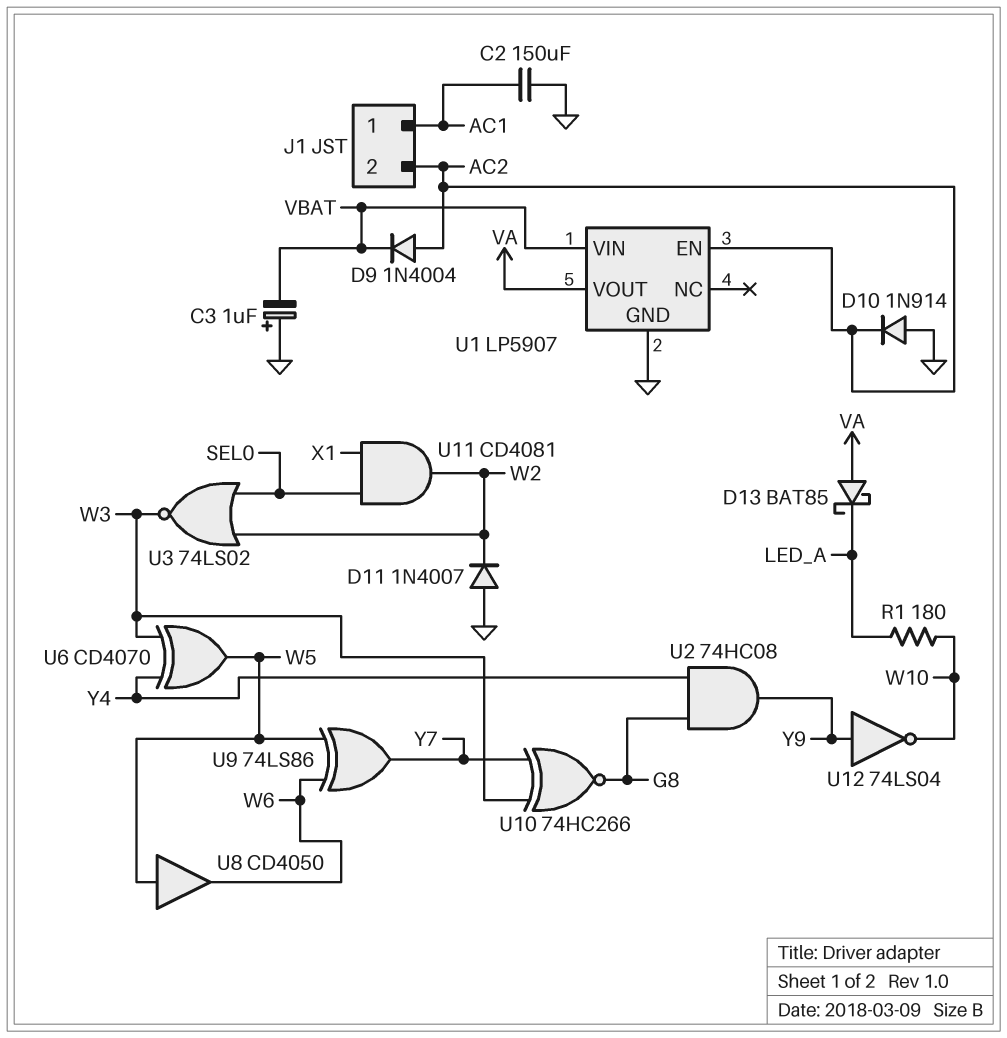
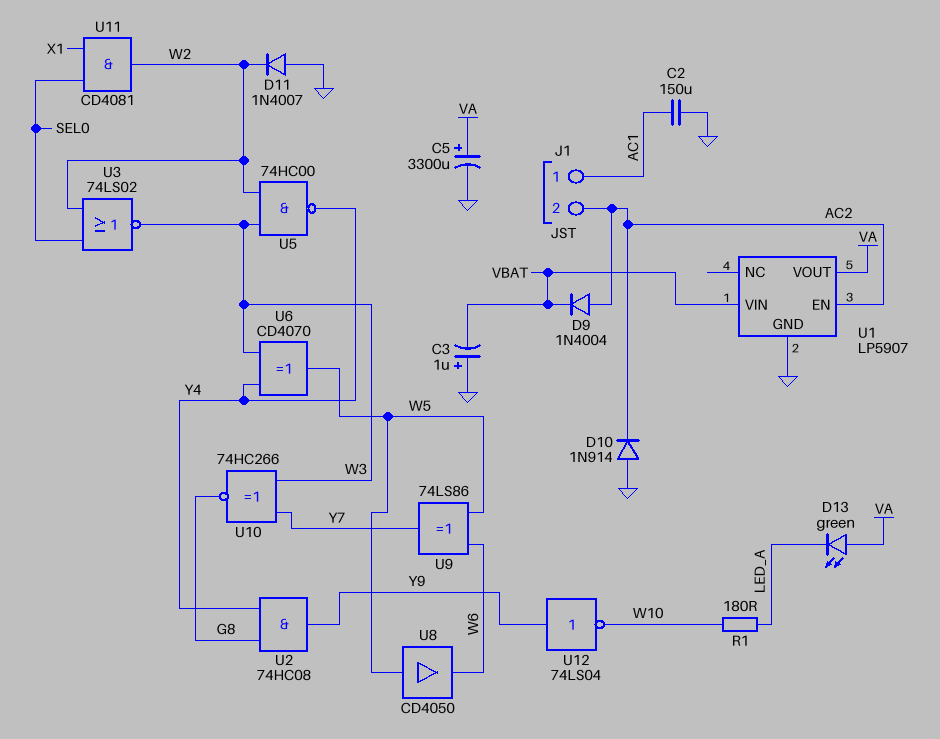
C5: none -> 3300uF (plus VA, minus GND)
D13: schottky BAT85 (A VA, K LED_A) -> LED green (A VA, K LED_A)
U5: none -> NAND 74HC00 (in W2, in W3, out Y4)

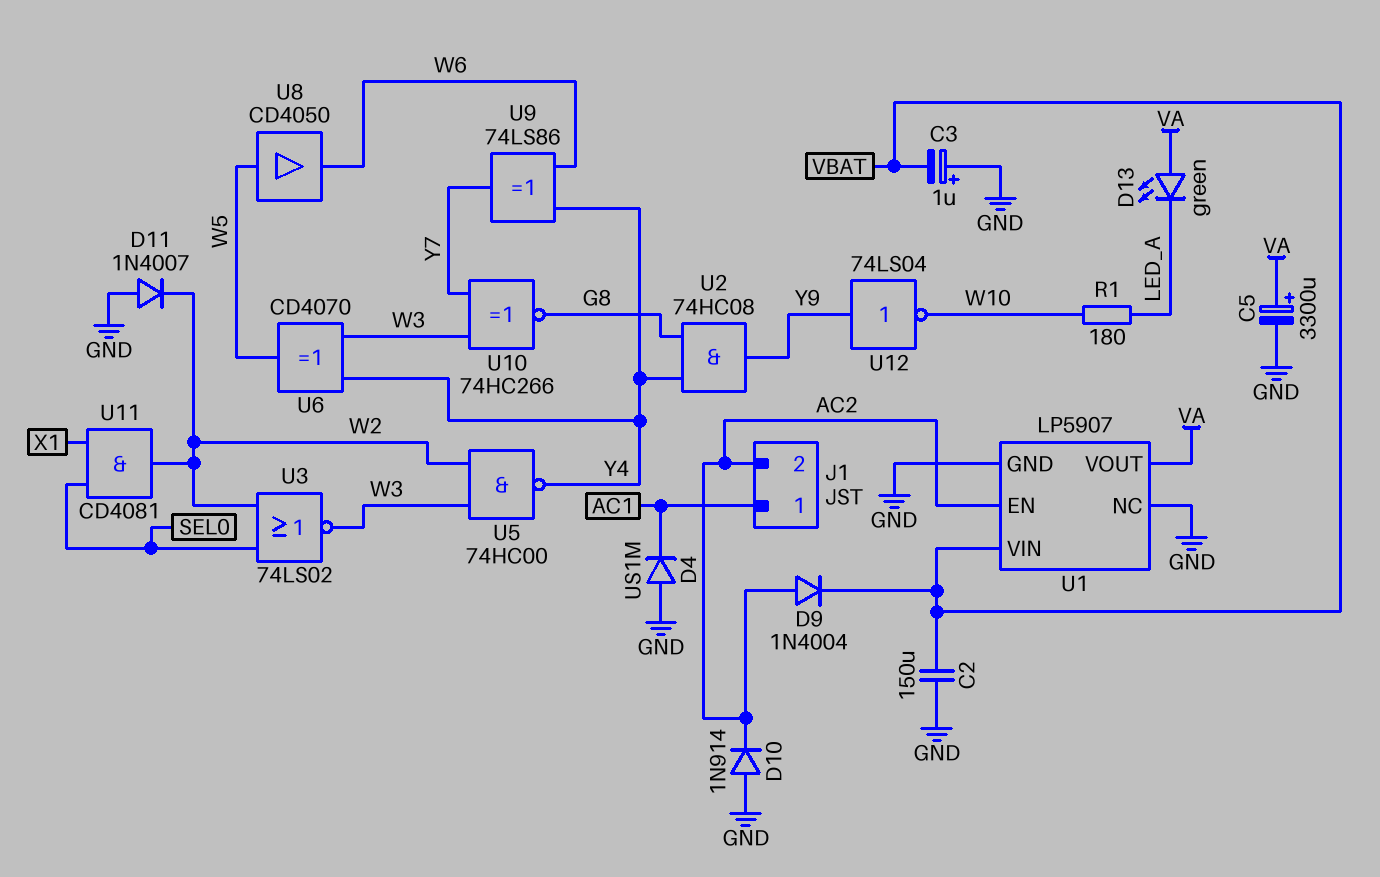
C2: 150uF (AC1, GND) -> 150uF (GND, VBAT)
D4: none -> diode US1M (A GND, K AC1)
U1 pin NC: none -> GND
U9: XOR 74LS86 (in W5, in W6, out Y7) -> XOR 74LS86 (in W6, in Y4, out Y7)

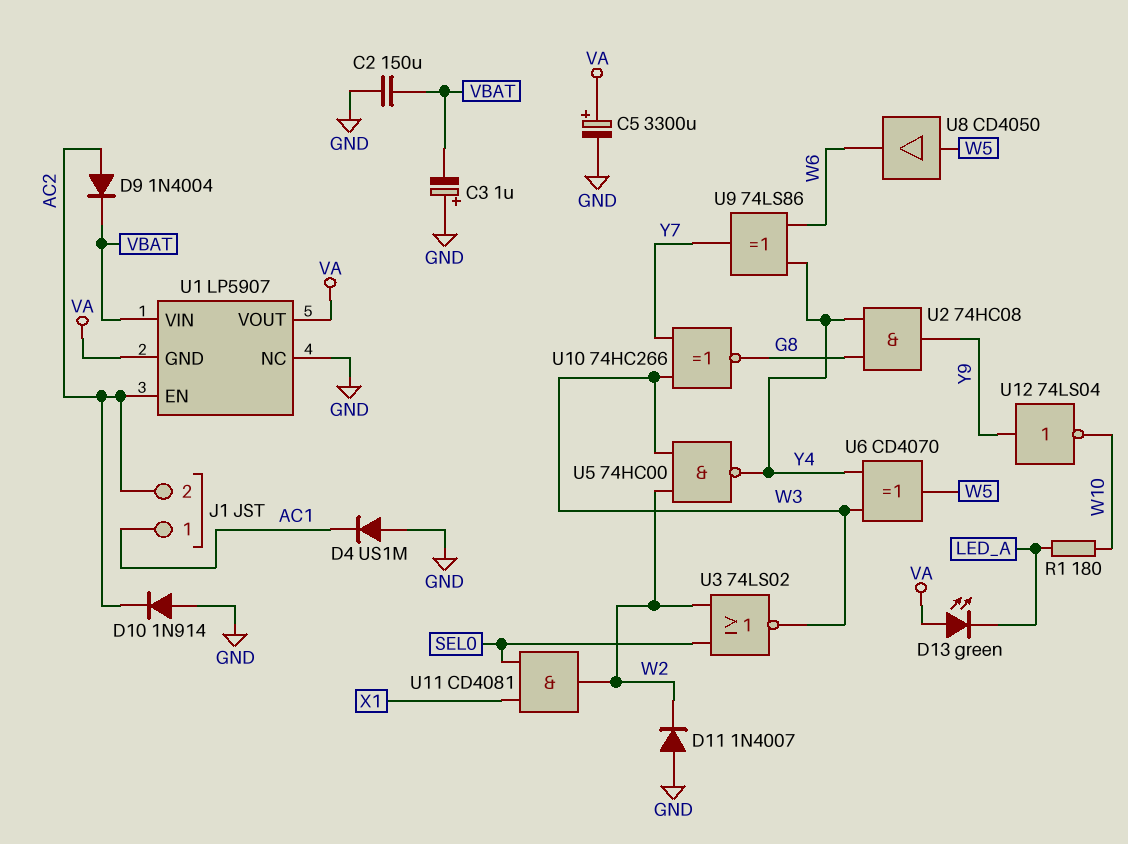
U1 pin GND: GND -> VA

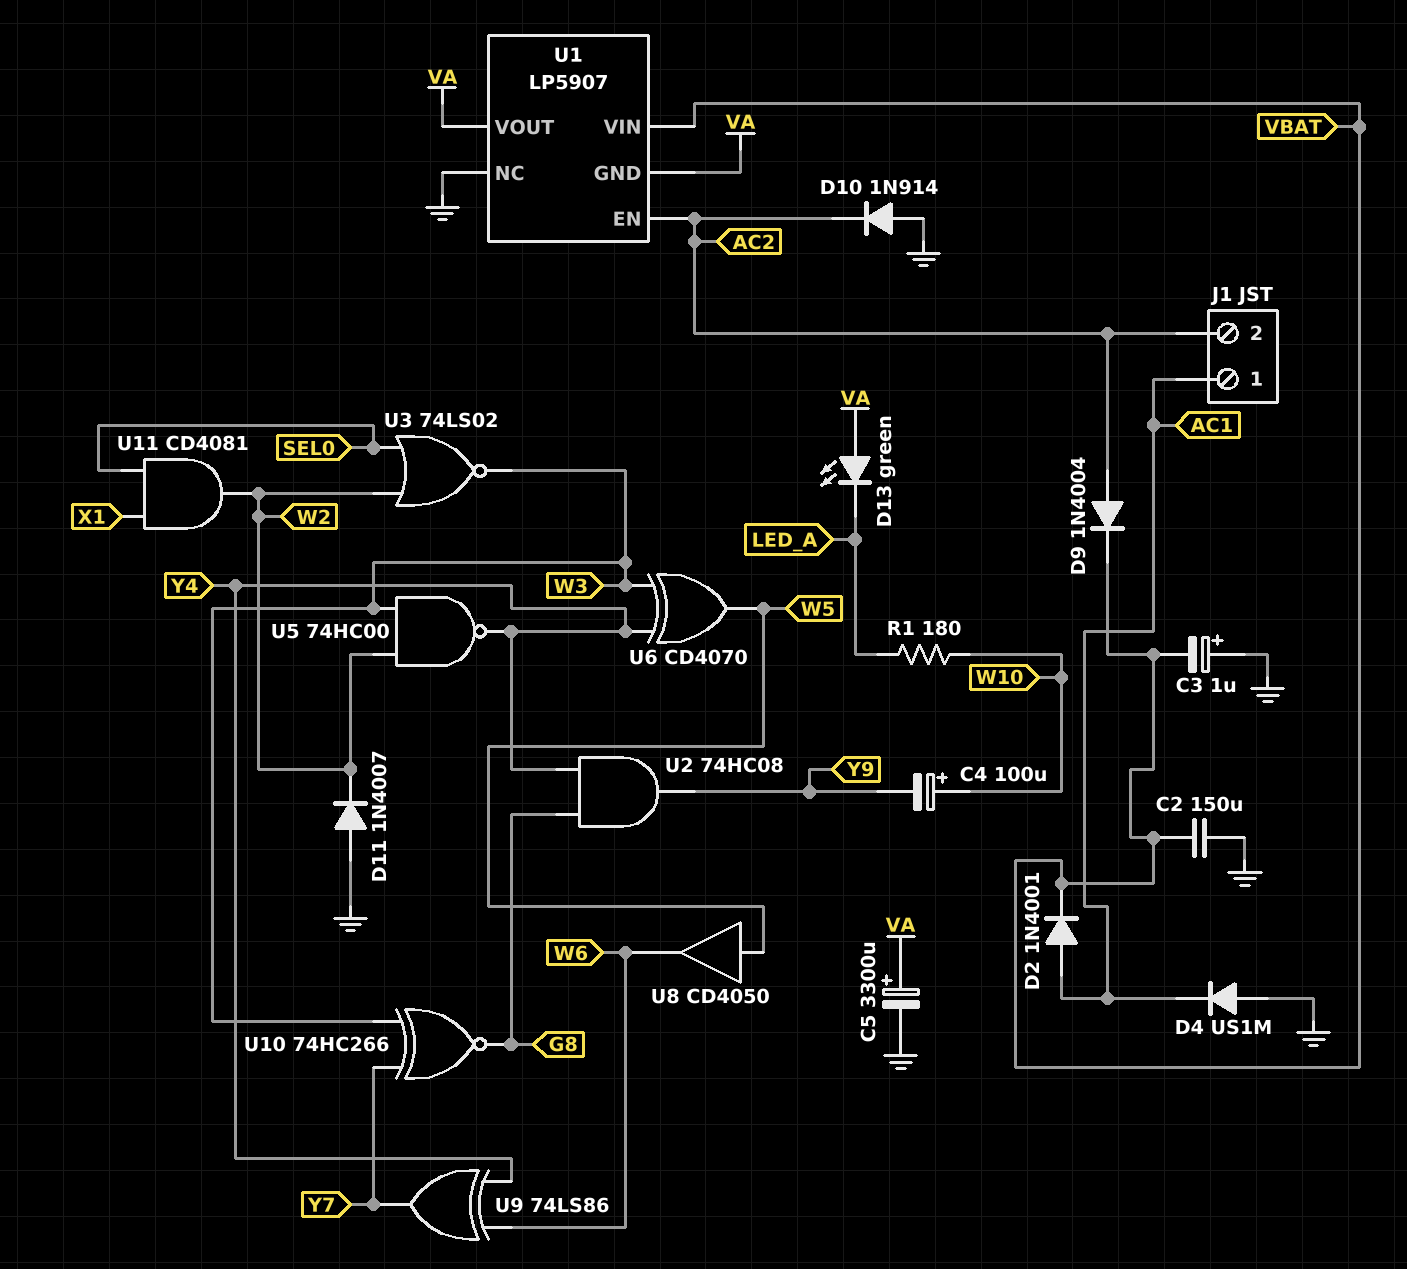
C4: none -> 100uF (plus W10, minus Y9)
D2: none -> diode 1N4001 (A AC1, K VBAT)
U12: NOT 74LS04 (in Y9, out W10) -> none

